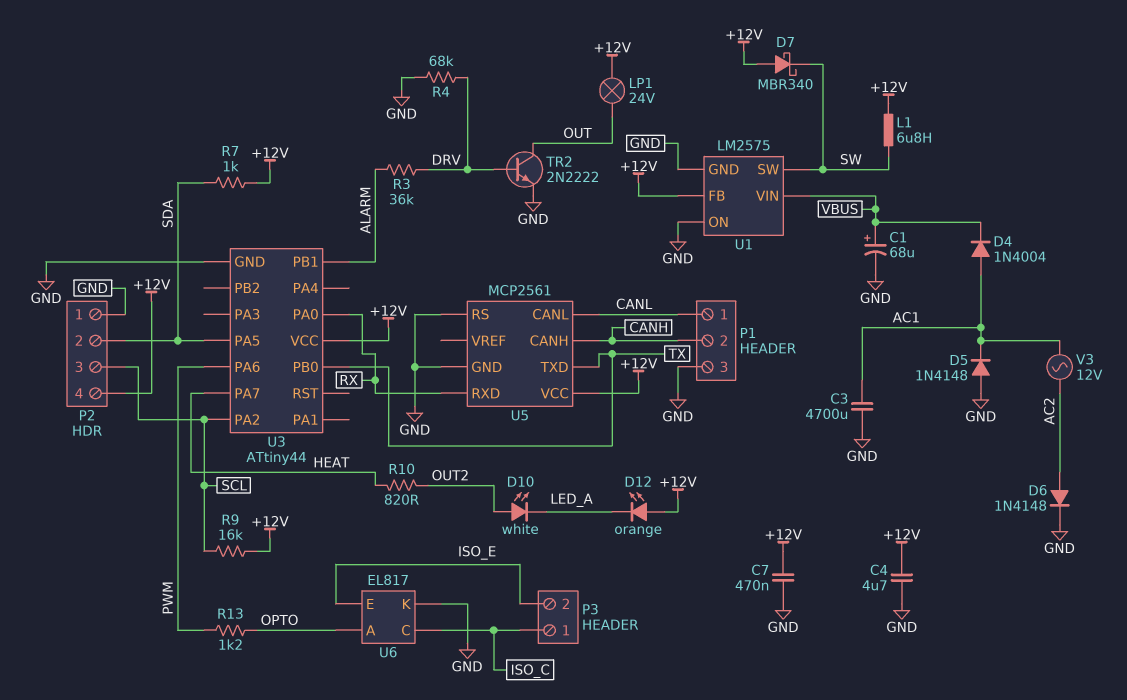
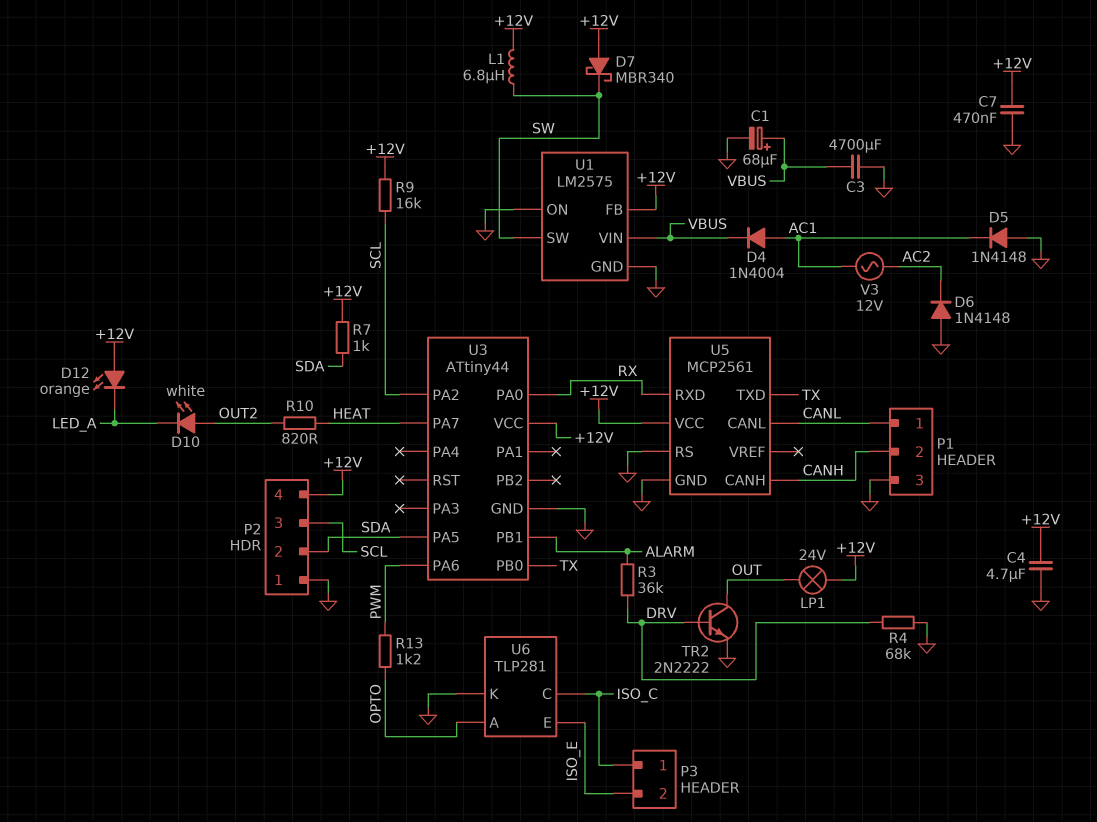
C3: 4700uF (AC1, GND) -> 4700uF (GND, VBUS)
D6: diode 1N4148 (A AC2, K GND) -> diode 1N4148 (A GND, K AC2)
U6: EL817 -> TLP281

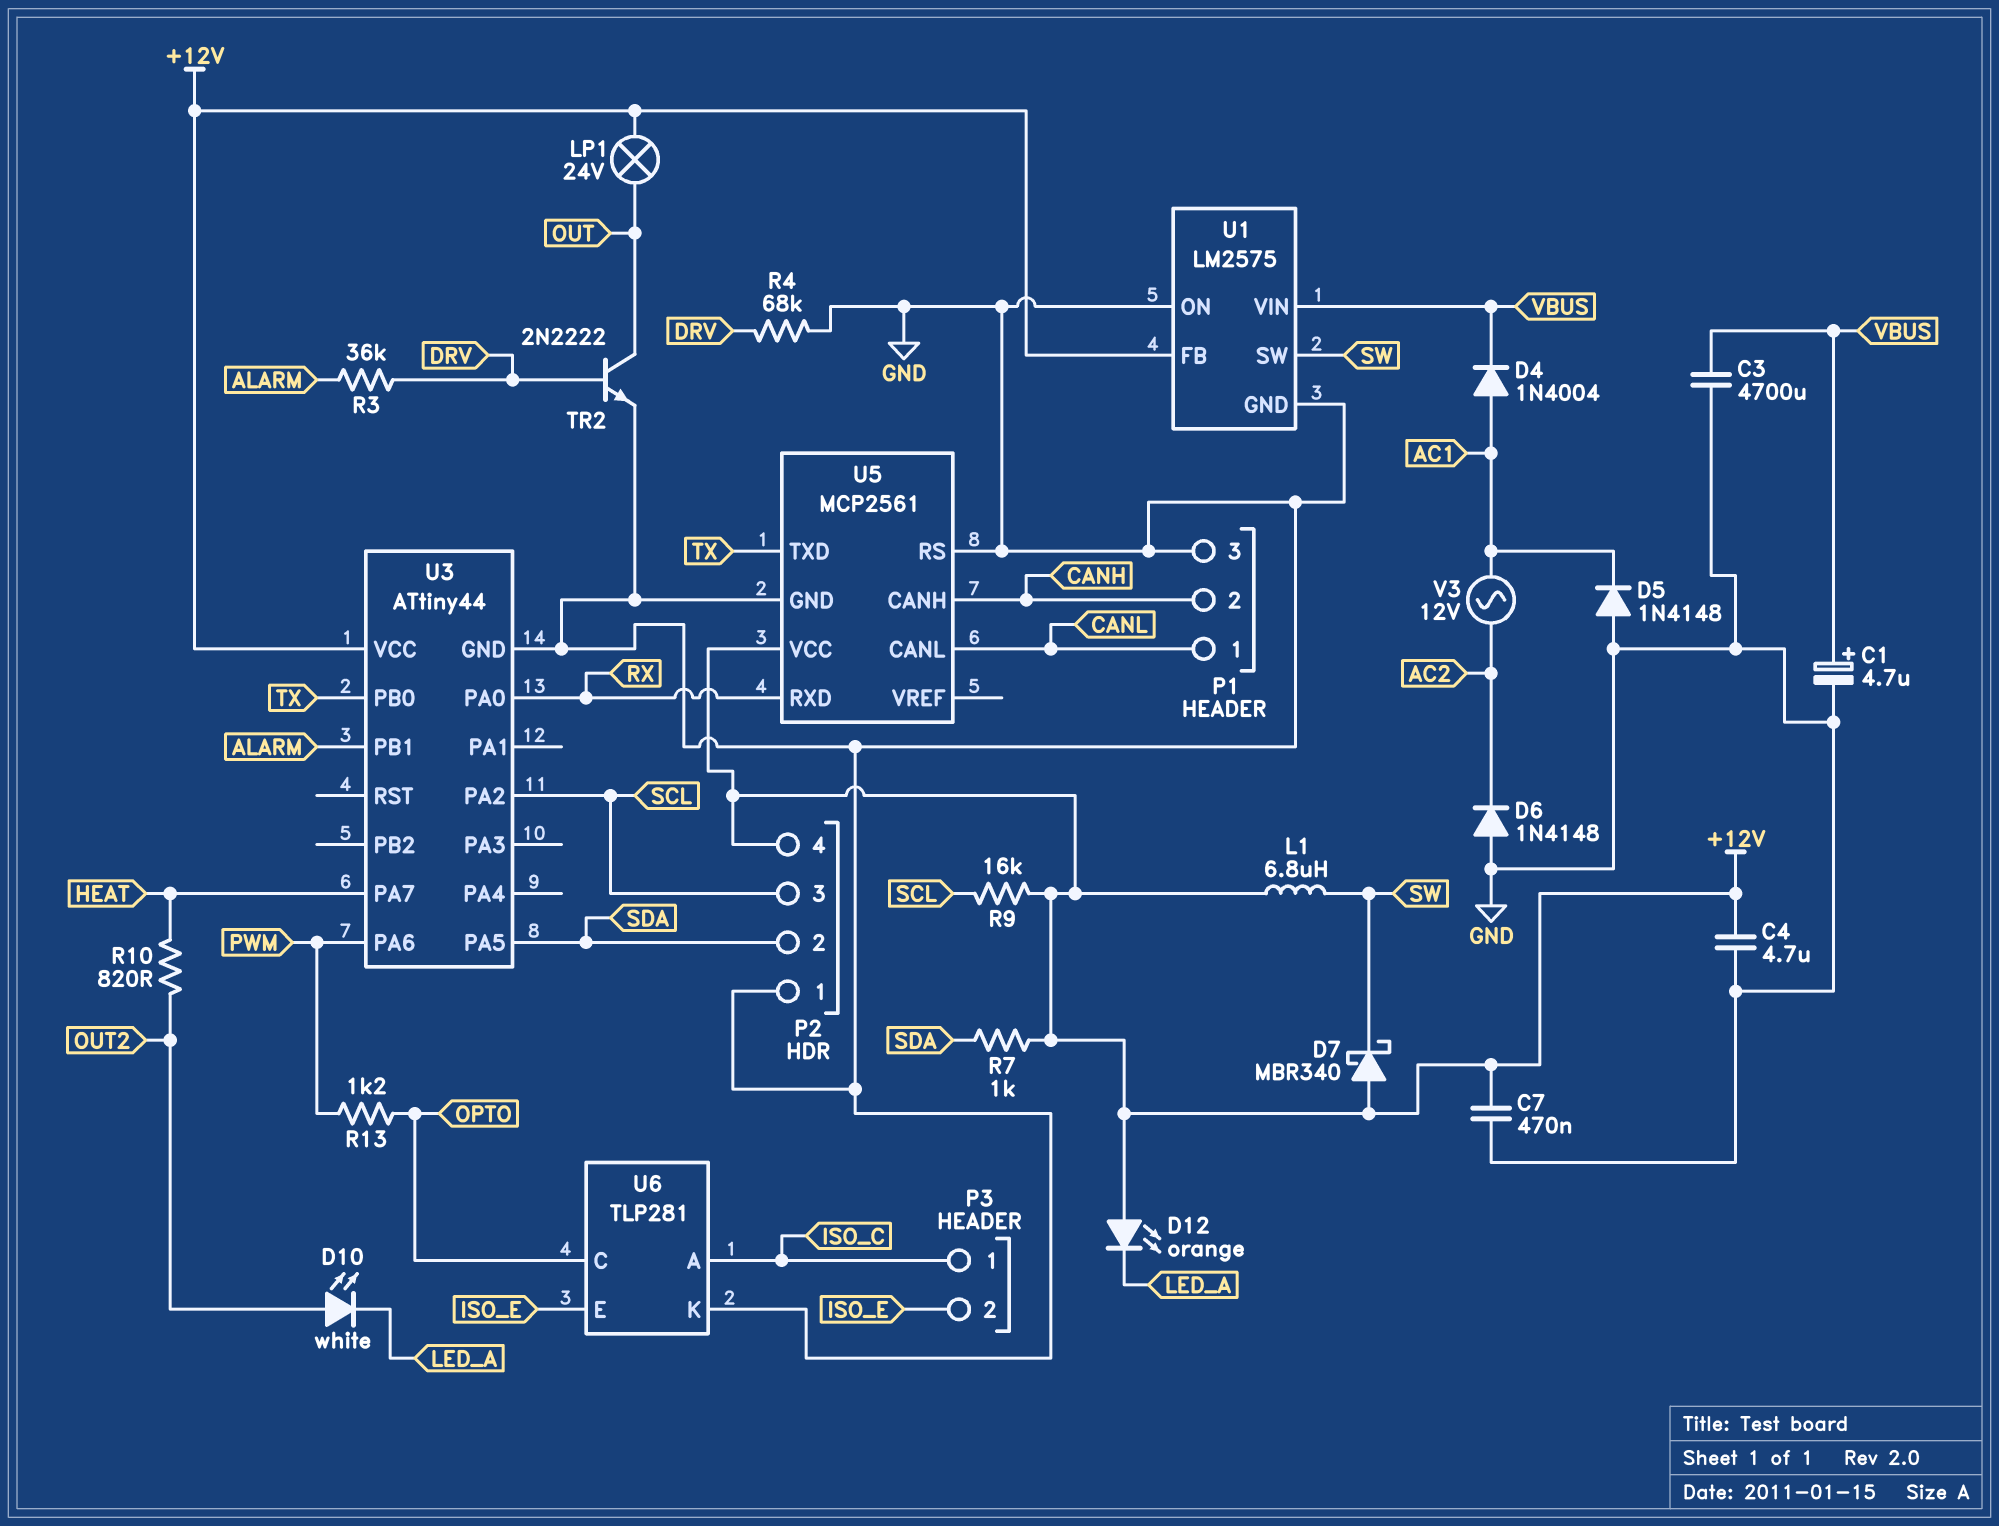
C1: 68uF (plus VBUS, minus GND) -> 4.7uF (plus VBUS, minus GND)
U6 pin A: OPTO -> ISO_C
U6 pin C: ISO_C -> OPTO

